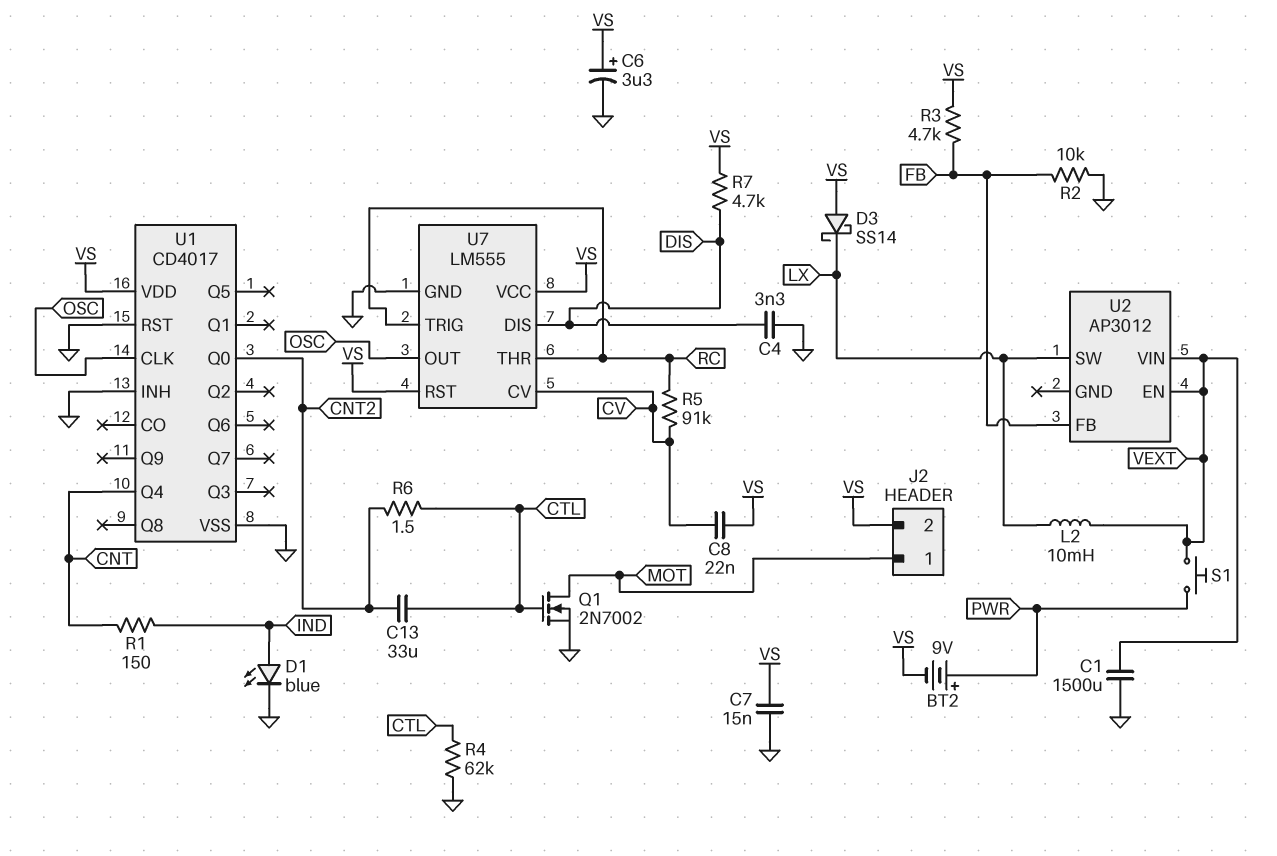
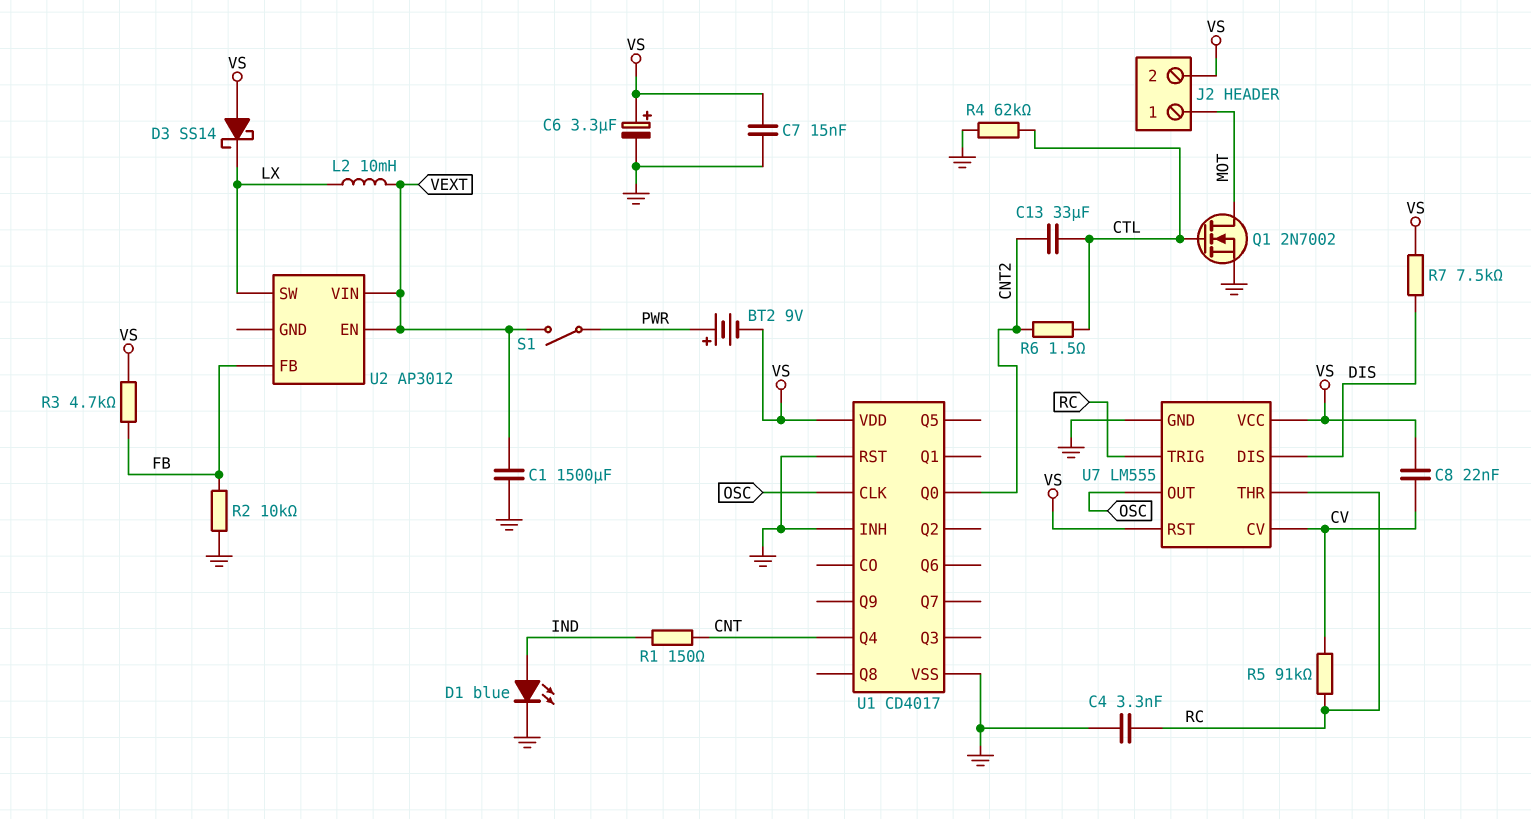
C4: 3.3nF (DIS, GND) -> 3.3nF (GND, RC)
R7: 4.7k (DIS, VS) -> 7.5k (DIS, VS)
S1: button (PWR, VEXT) -> switch (PWR, VEXT)

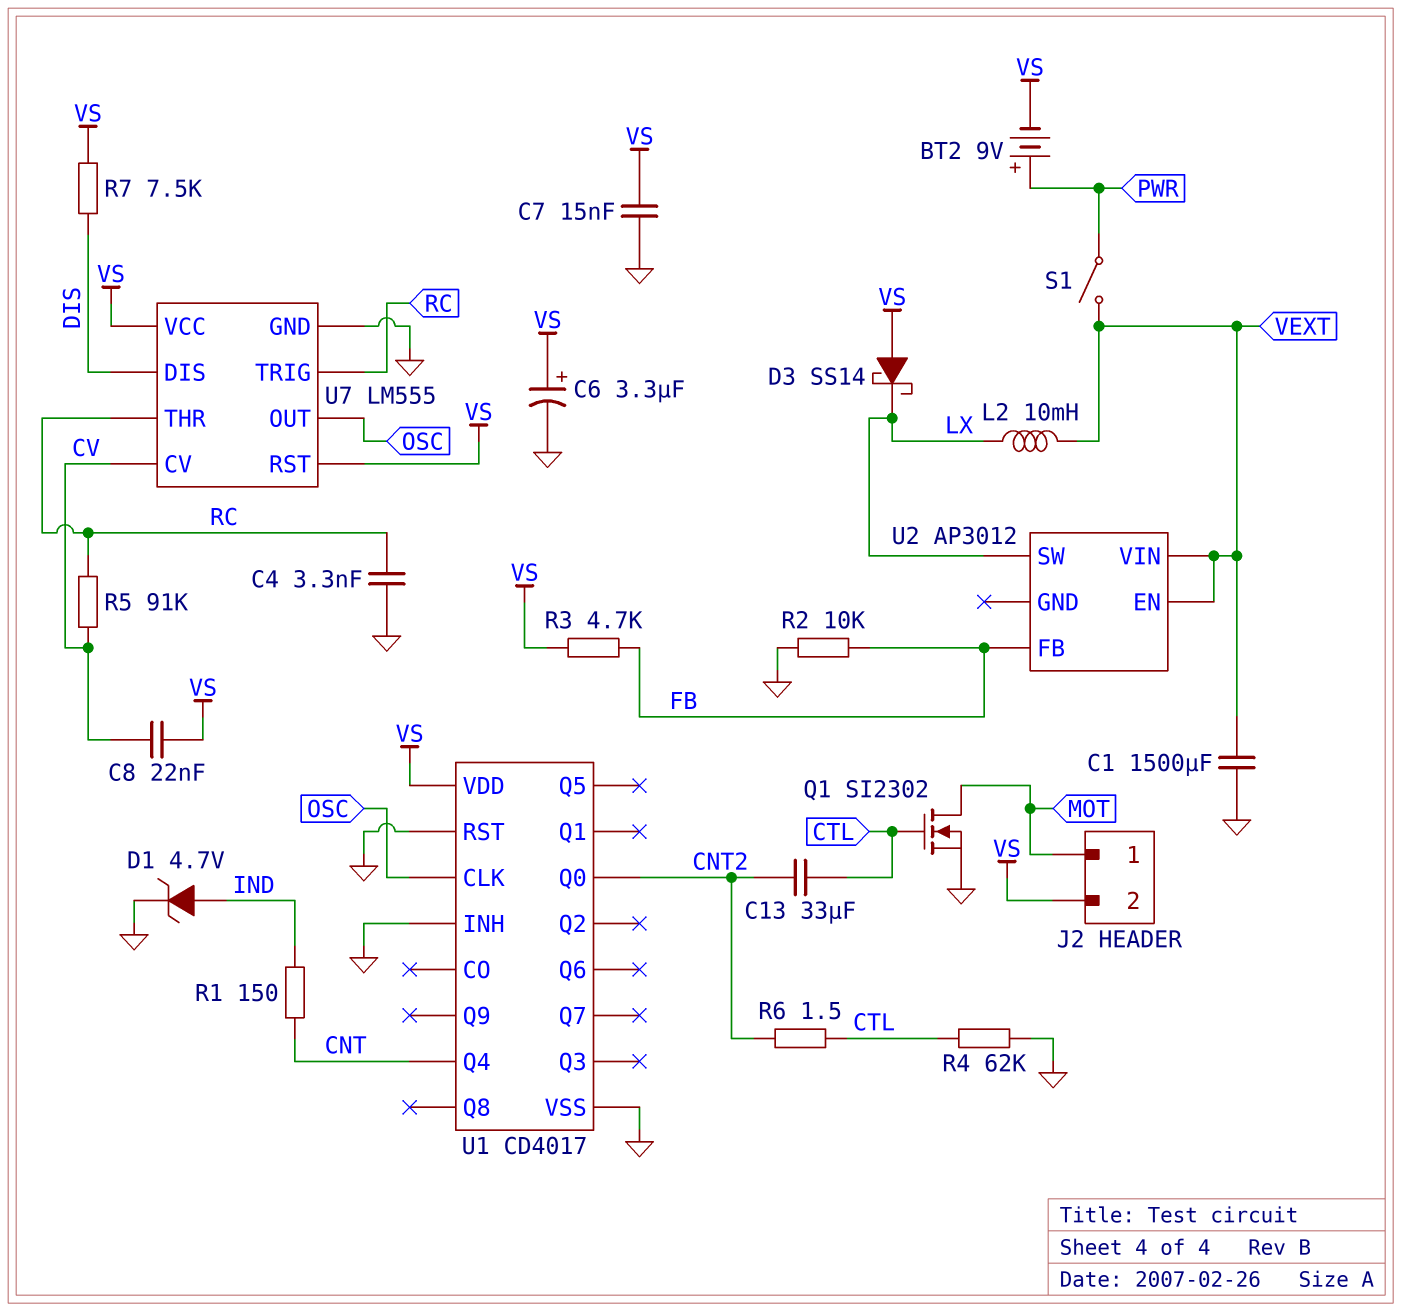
D1: LED blue (A IND, K GND) -> zener 4.7V (A IND, K GND)
Q1: NMOS 2N7002 (G CTL, D MOT, S GND) -> NMOS SI2302 (G CTL, D MOT, S GND)

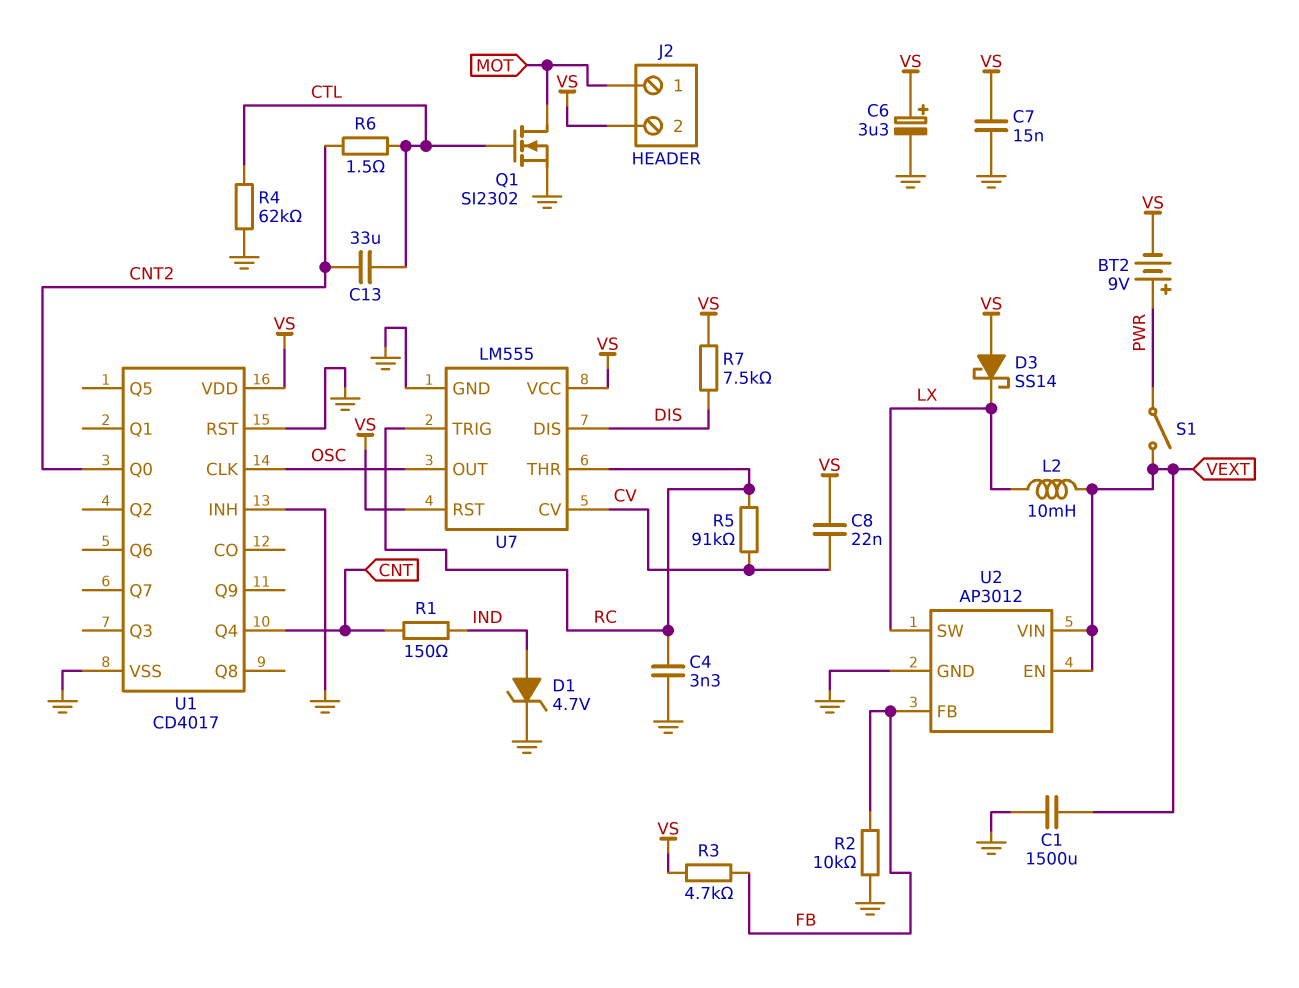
U2 pin GND: none -> GND

